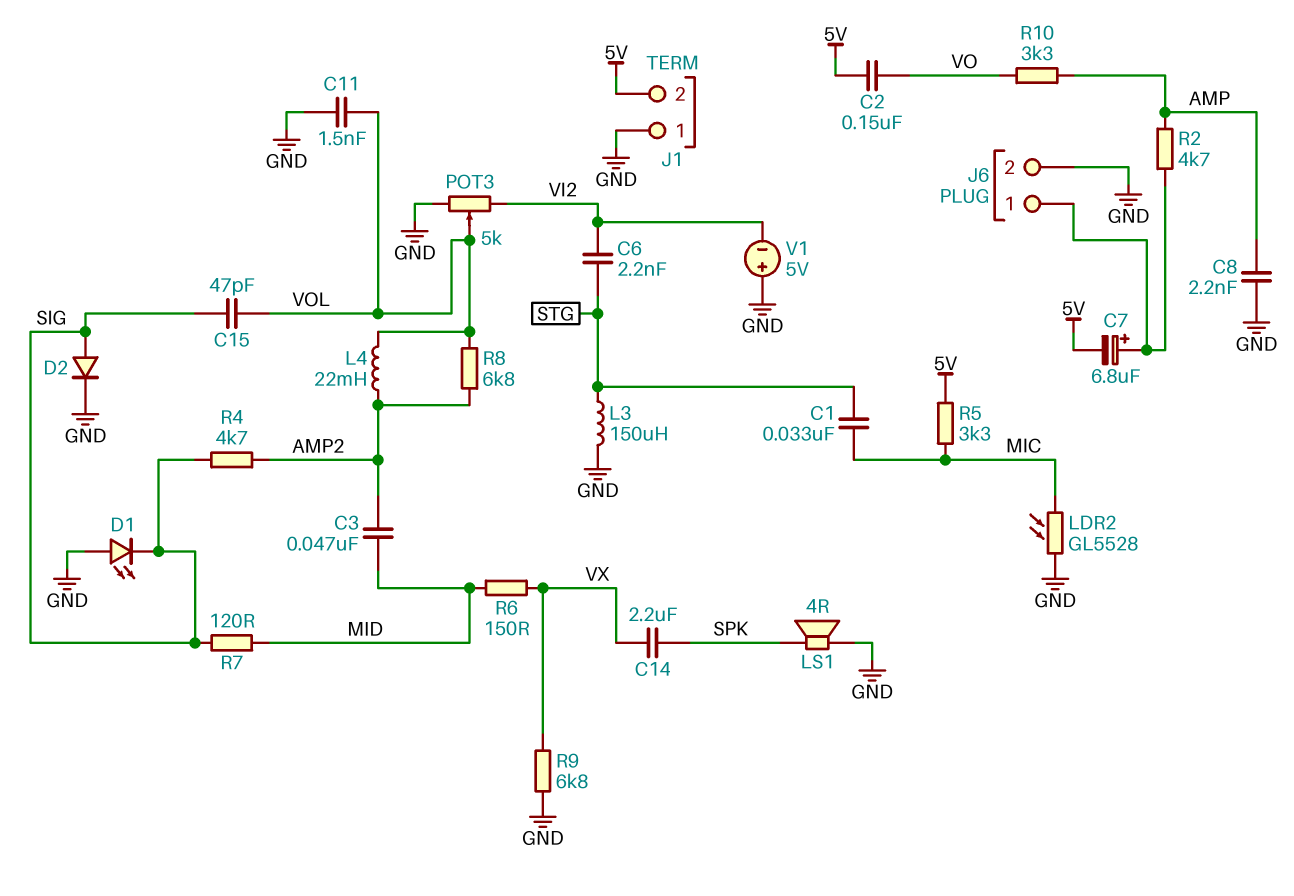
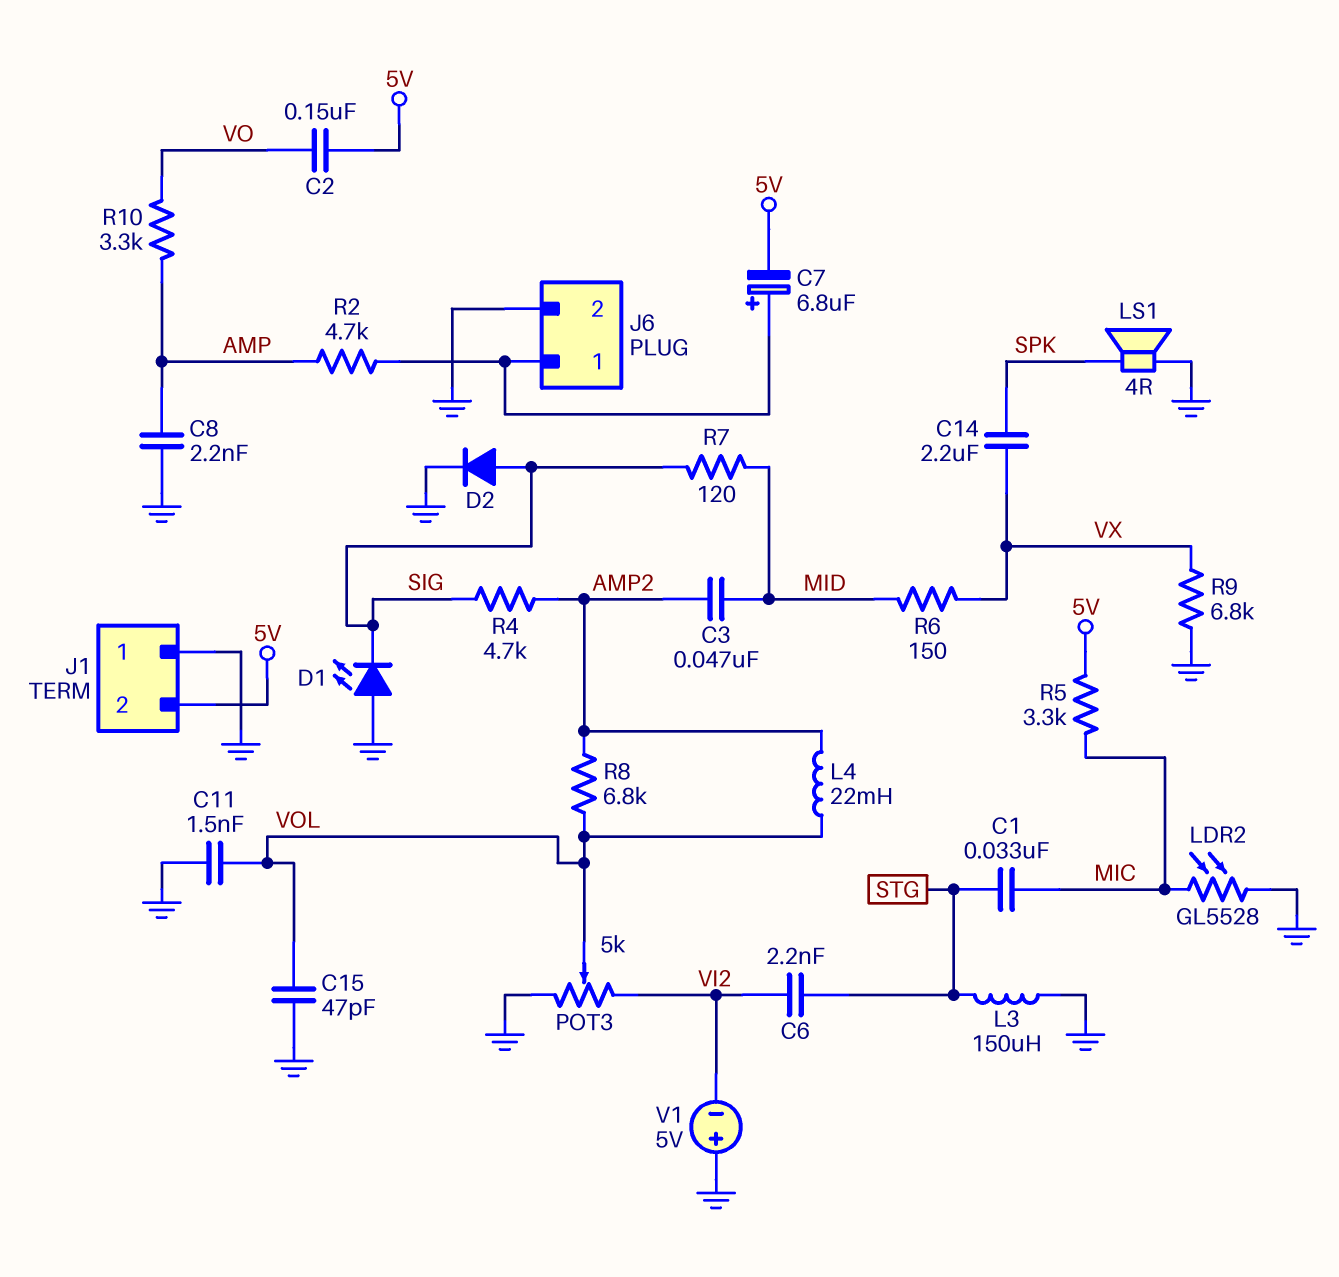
C15: 47pF (SIG, VOL) -> 47pF (GND, VOL)

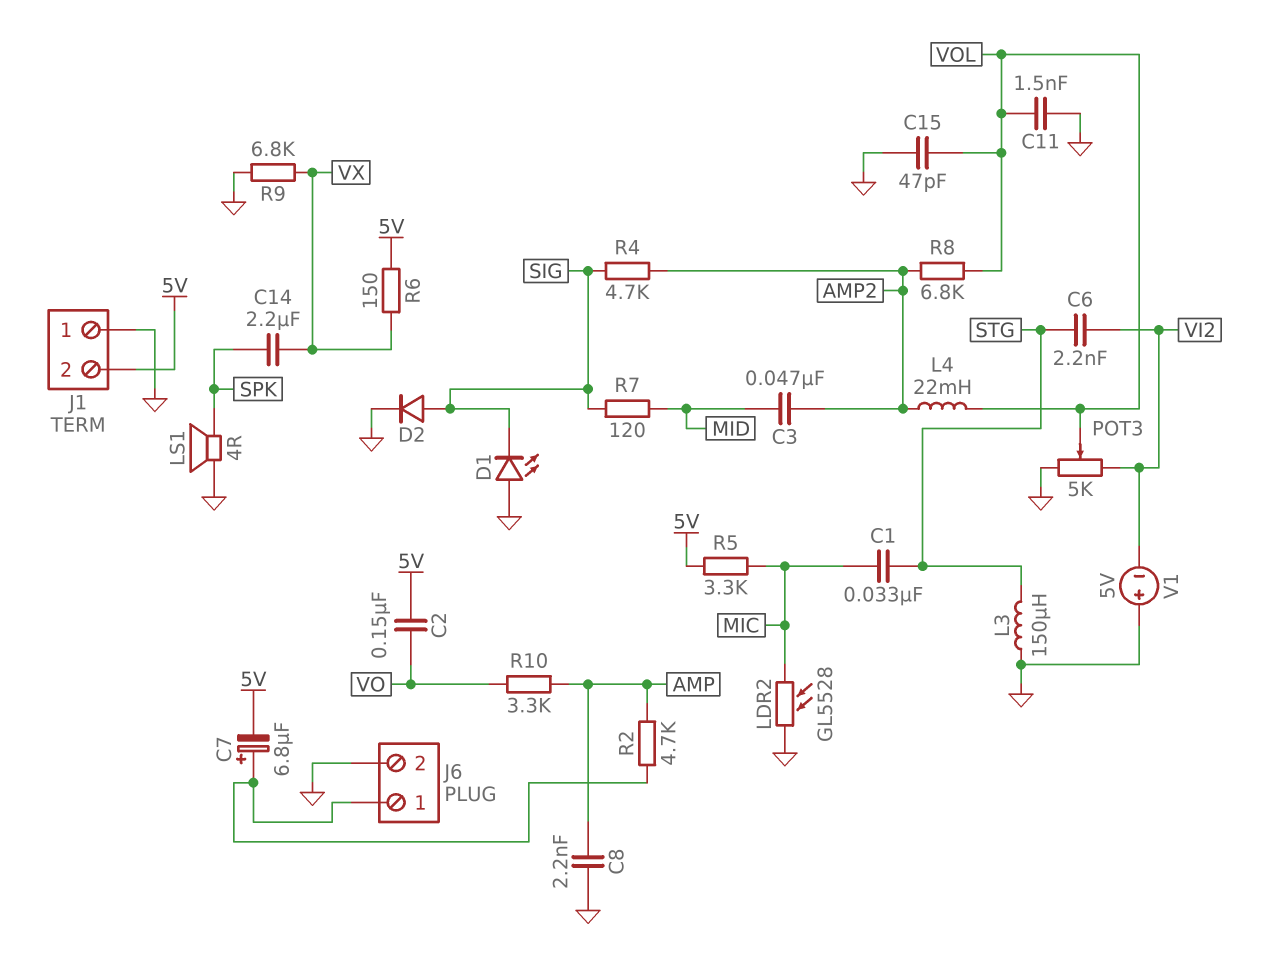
R6: 150 (MID, VX) -> 150 (5V, VX)

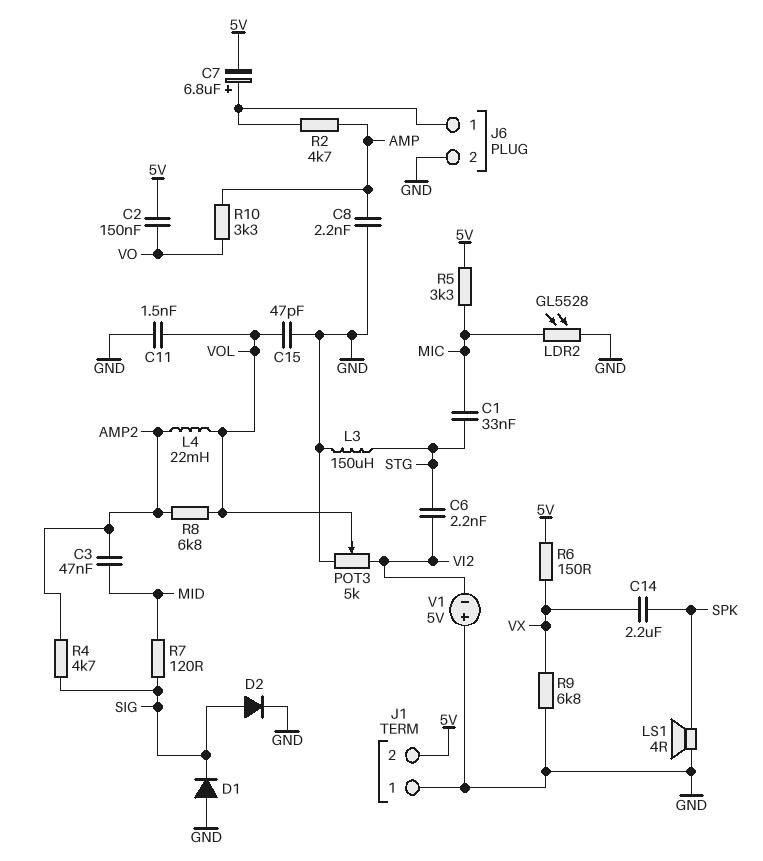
D1: LED (A GND, K SIG) -> diode (A GND, K SIG)

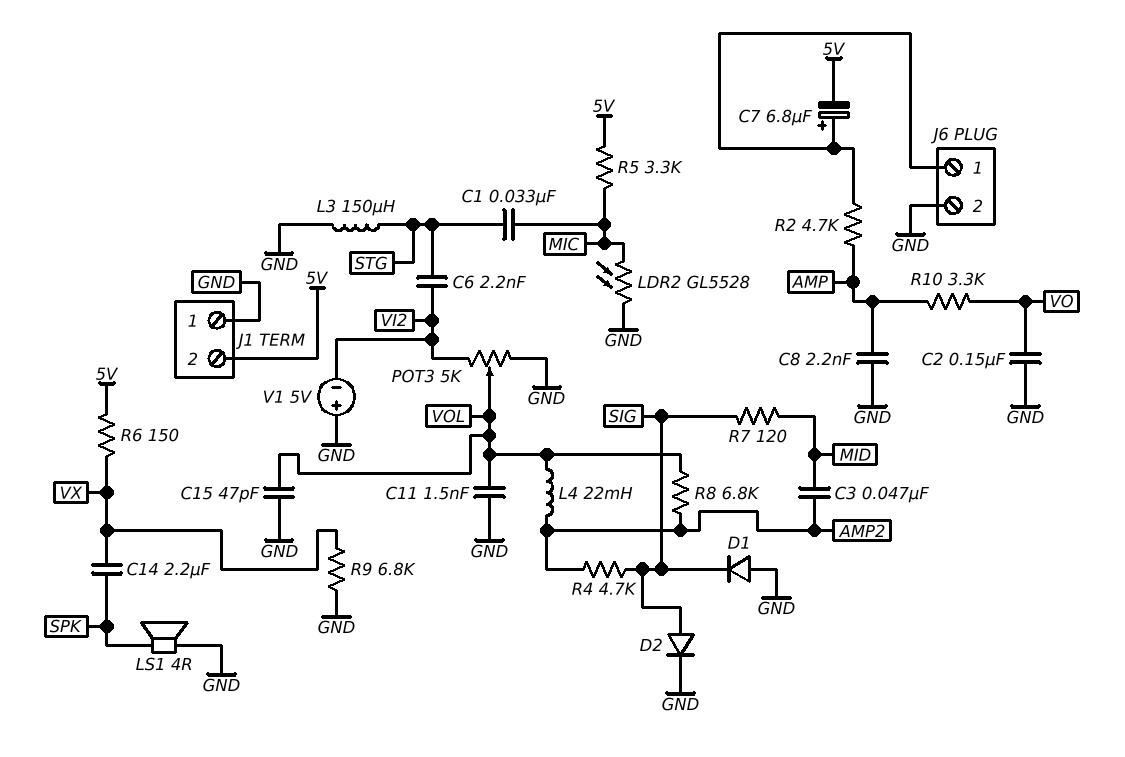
C2: 150nF (5V, VO) -> 150nF (GND, VO)

